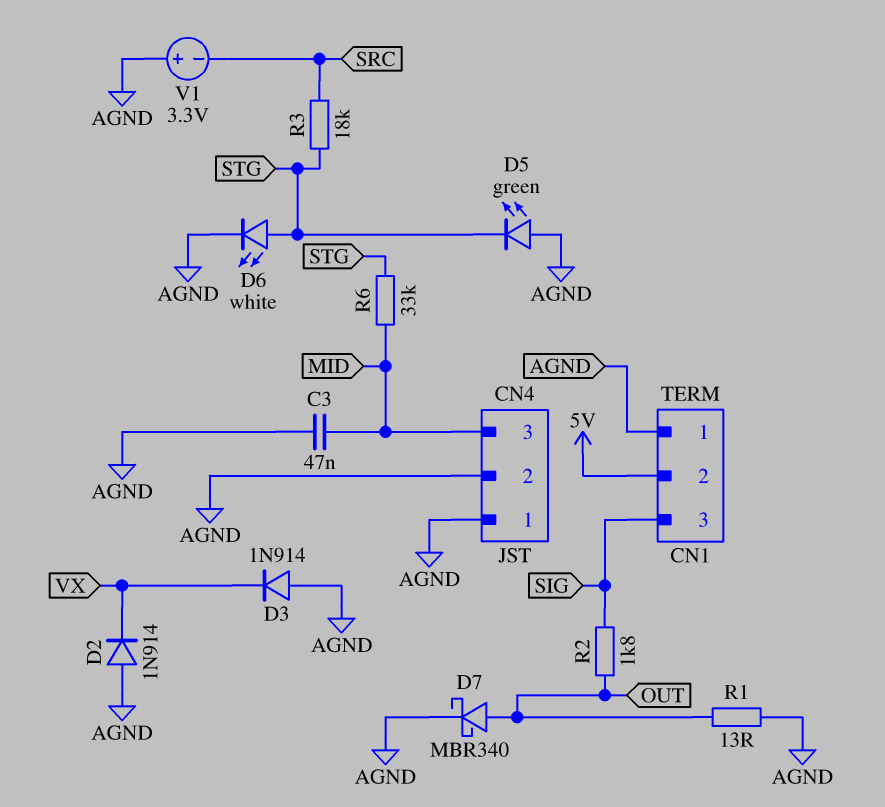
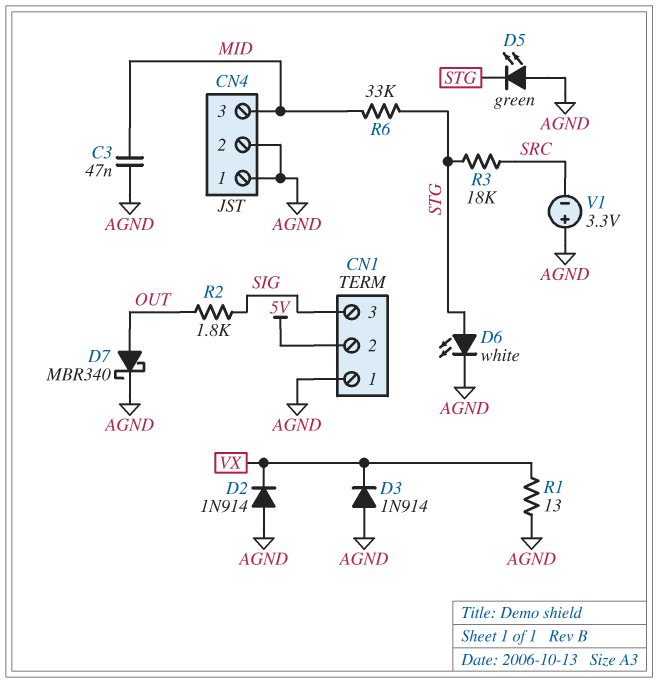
R1: 13 (AGND, OUT) -> 13 (AGND, VX)

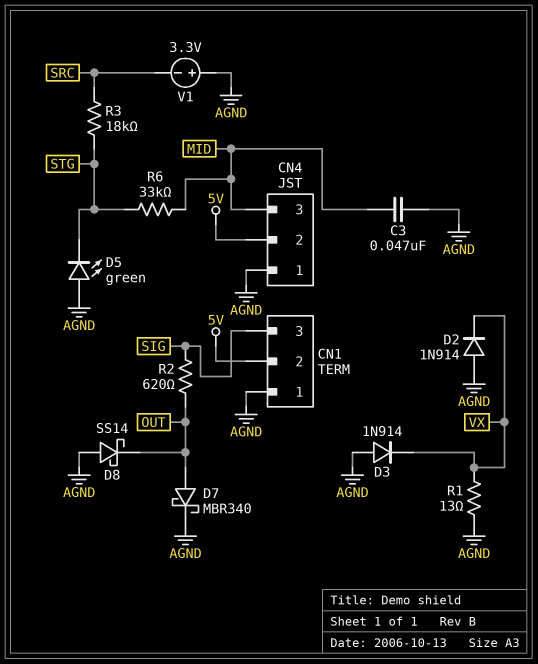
CN4 pin 2: AGND -> 5V
D6: LED white (A STG, K AGND) -> none
D8: none -> schottky SS14 (A AGND, K OUT)
R2: 1.8k (OUT, SIG) -> 620 (OUT, SIG)

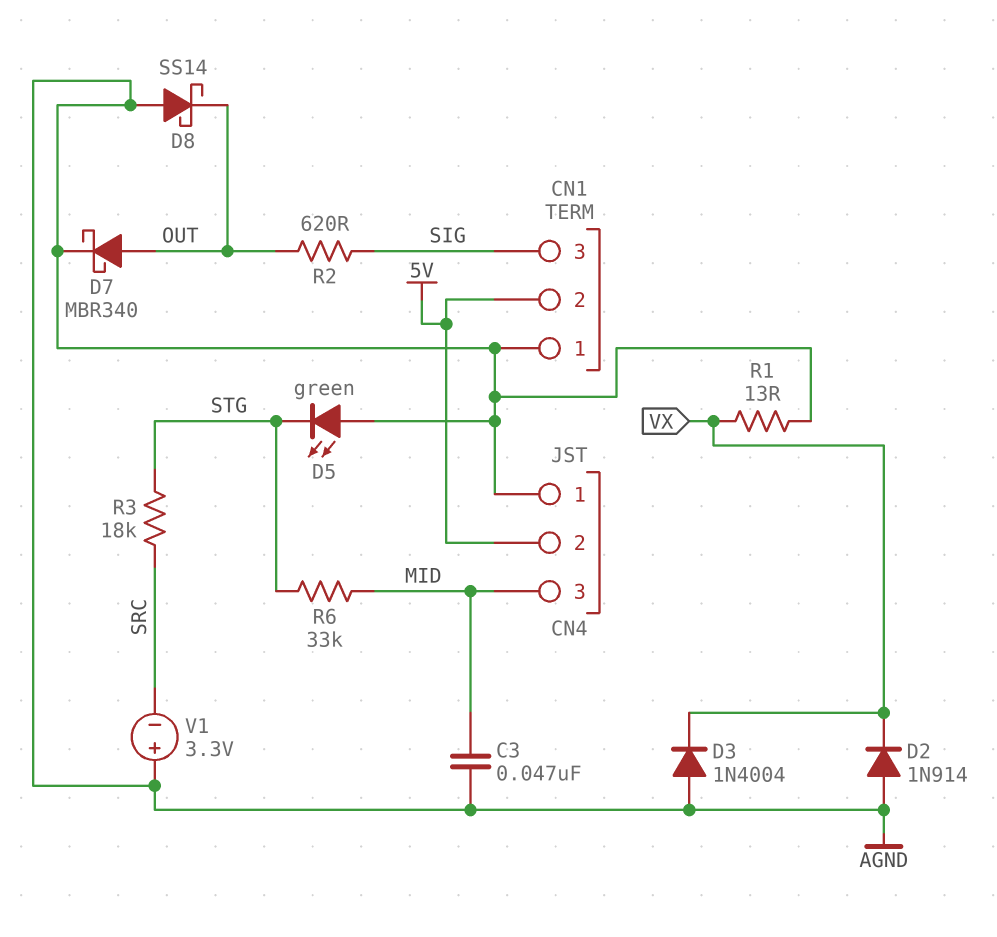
D3: diode 1N914 (A AGND, K VX) -> diode 1N4004 (A AGND, K VX)

